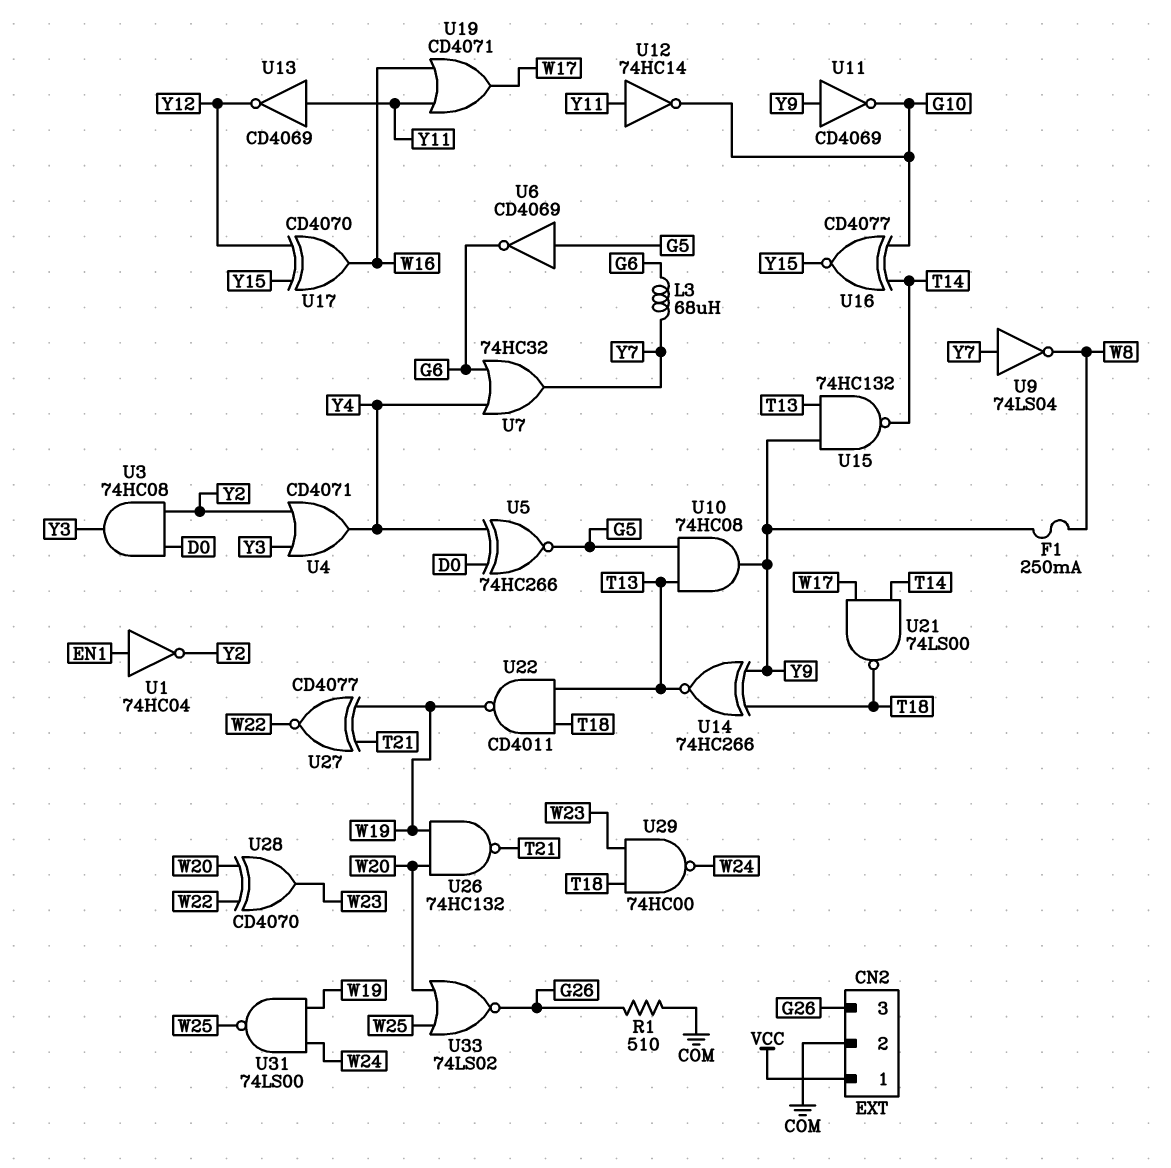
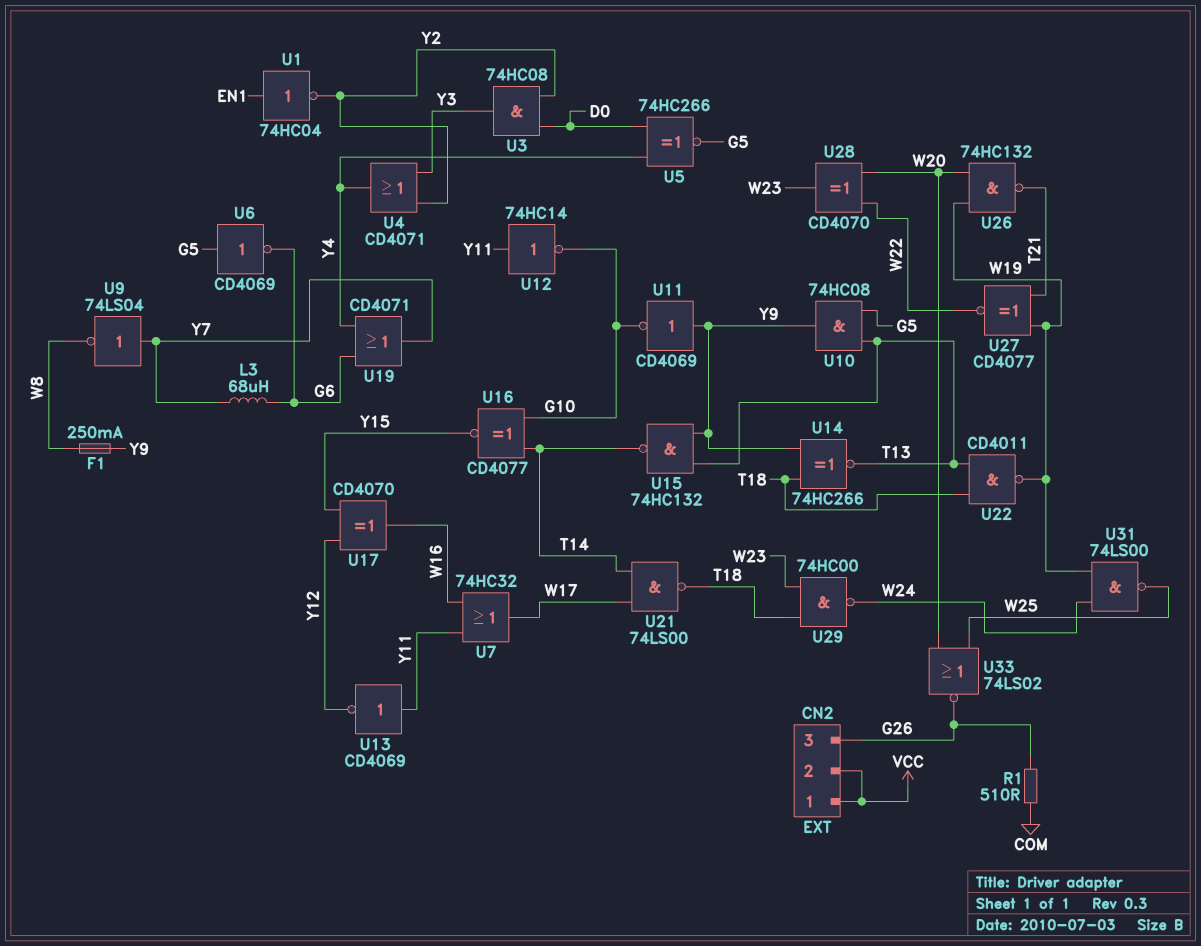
CN2 pin 2: COM -> VCC
U7: OR 74HC32 (in G6, in Y4, out Y7) -> OR 74HC32 (in W16, in Y11, out W17)
U19: OR CD4071 (in W16, in Y11, out W17) -> OR CD4071 (in G6, in Y4, out Y7)

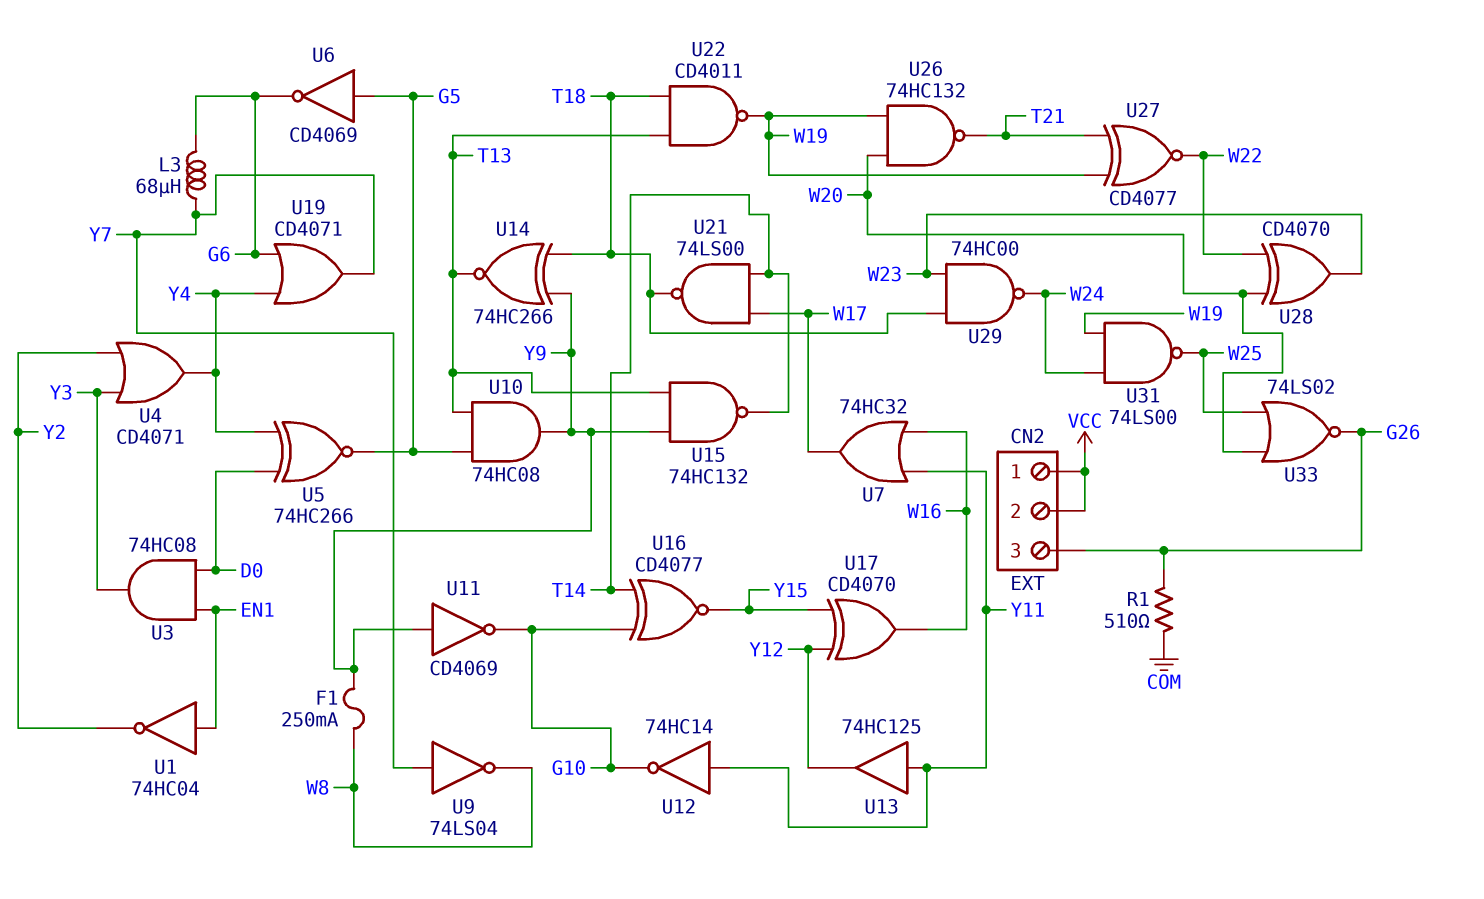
U3: AND 74HC08 (in D0, in Y2, out Y3) -> AND 74HC08 (in D0, in EN1, out Y3)
U13: NOT CD4069 (in Y11, out Y12) -> buffer 74HC125 (in Y11, out Y12)

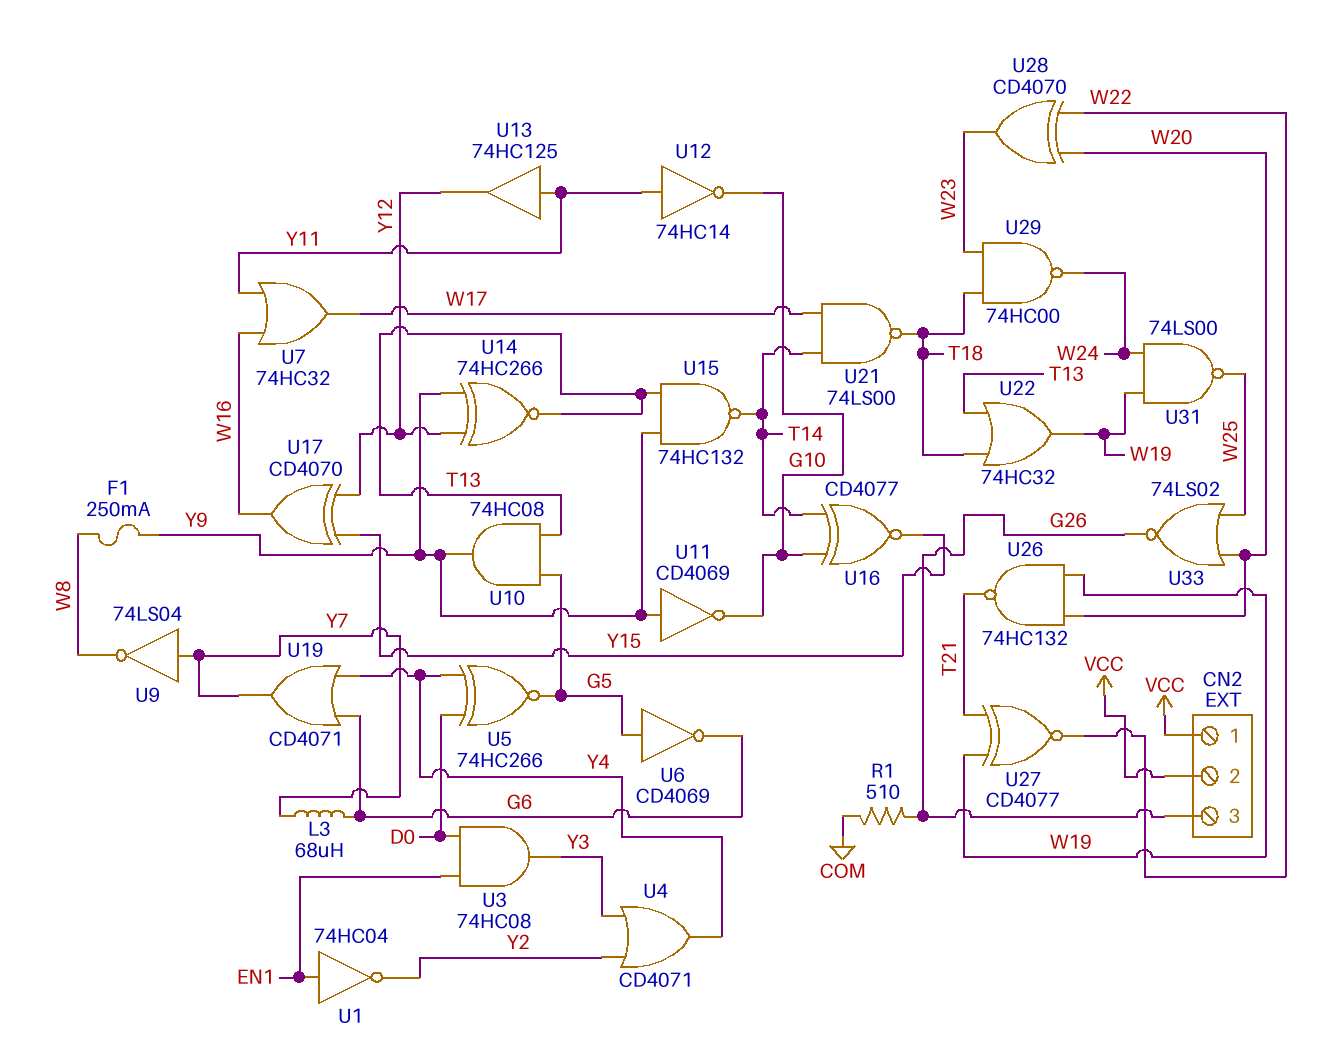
U14: XNOR 74HC266 (in T18, in Y9, out T13) -> XNOR 74HC266 (in Y9, in Y12, out T13)
U22: NAND CD4011 (in T13, in T18, out W19) -> OR 74HC32 (in T13, in T18, out W19)

